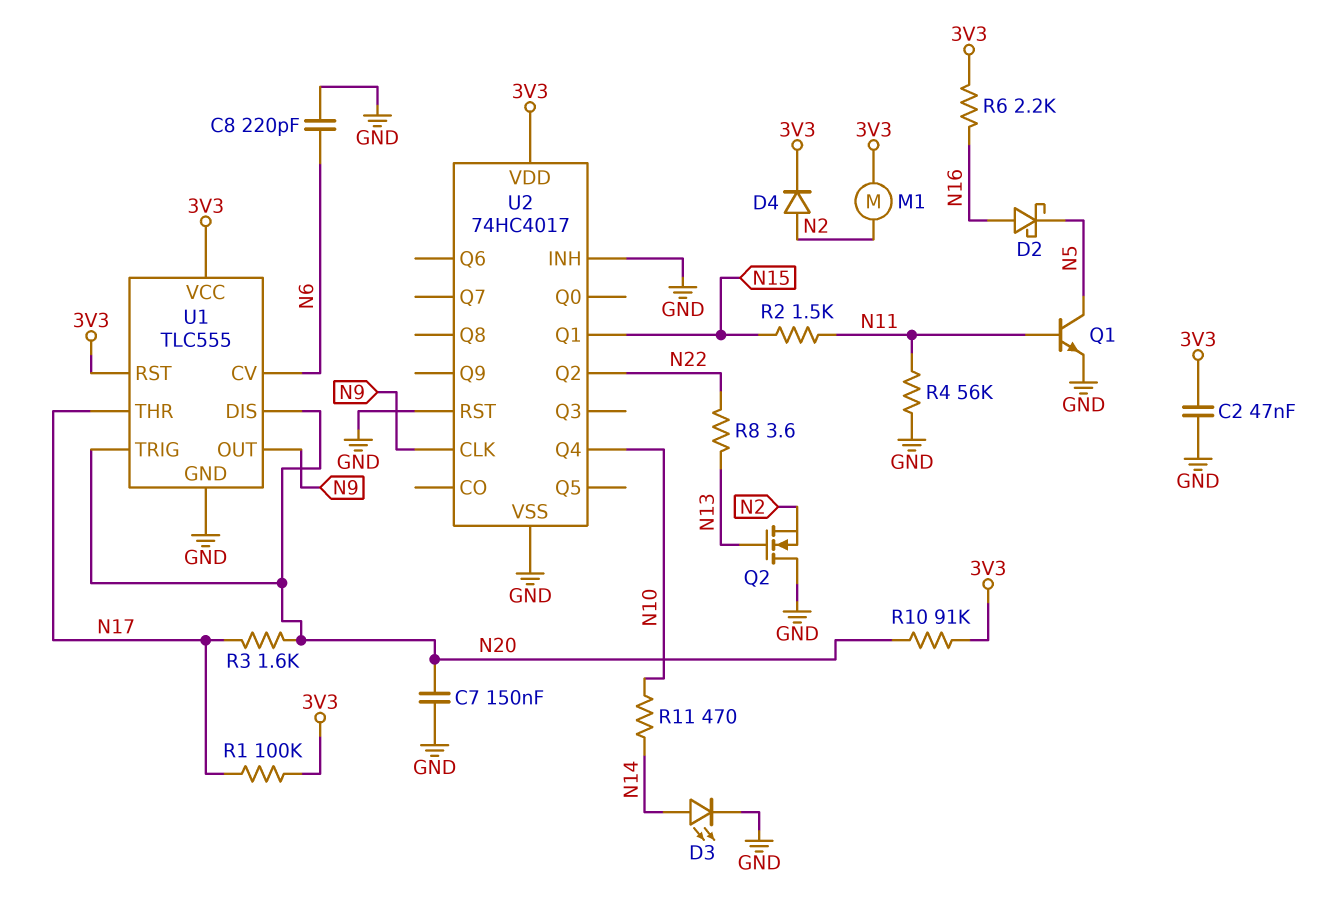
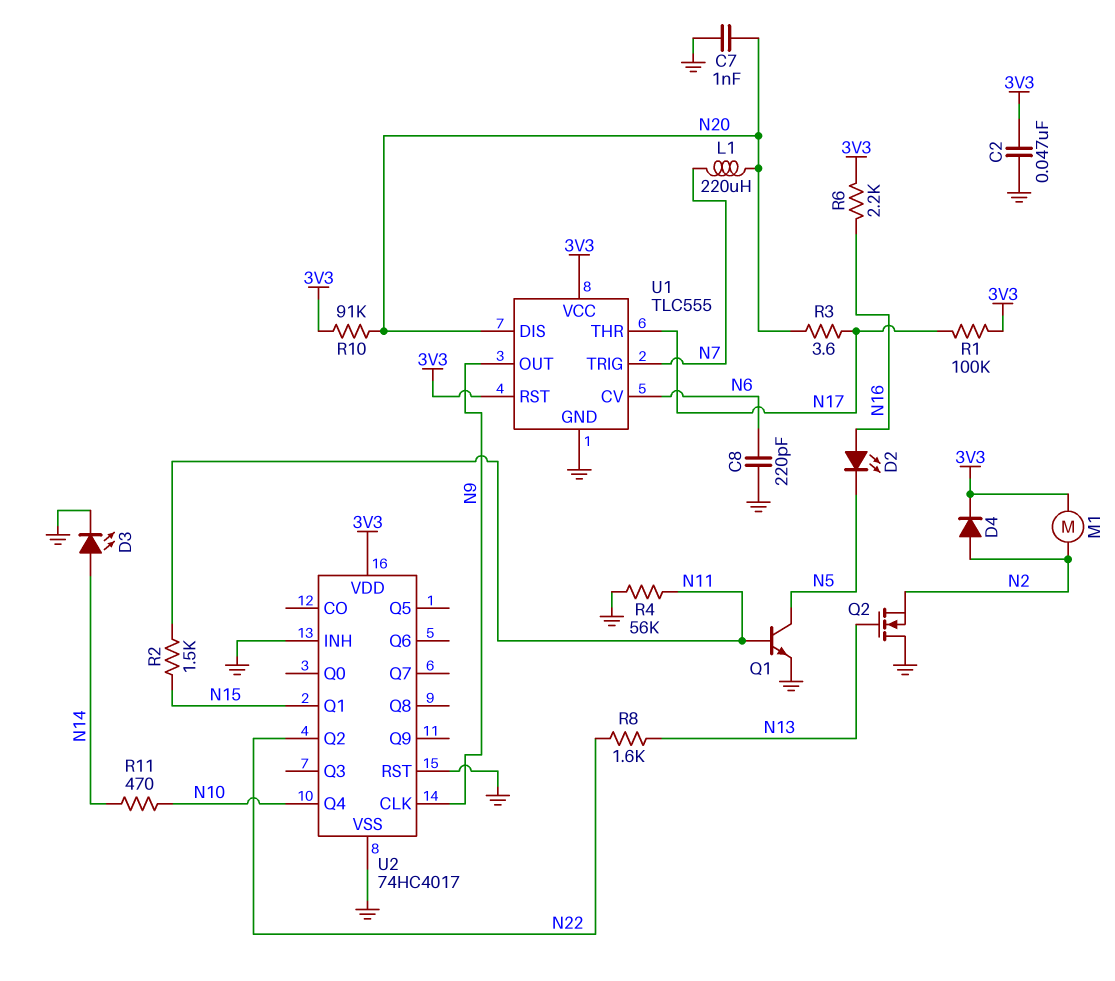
C7: 150nF (GND, N20) -> 1nF (GND, N20)
D2: schottky (A N16, K N5) -> LED (A N16, K N5)
L1: none -> 220uH (N7, N20)
R3: 1.6k (N17, N20) -> 3.6 (N17, N20)
R8: 3.6 (N13, N22) -> 1.6k (N13, N22)
U1 pin TRIG: N20 -> N7

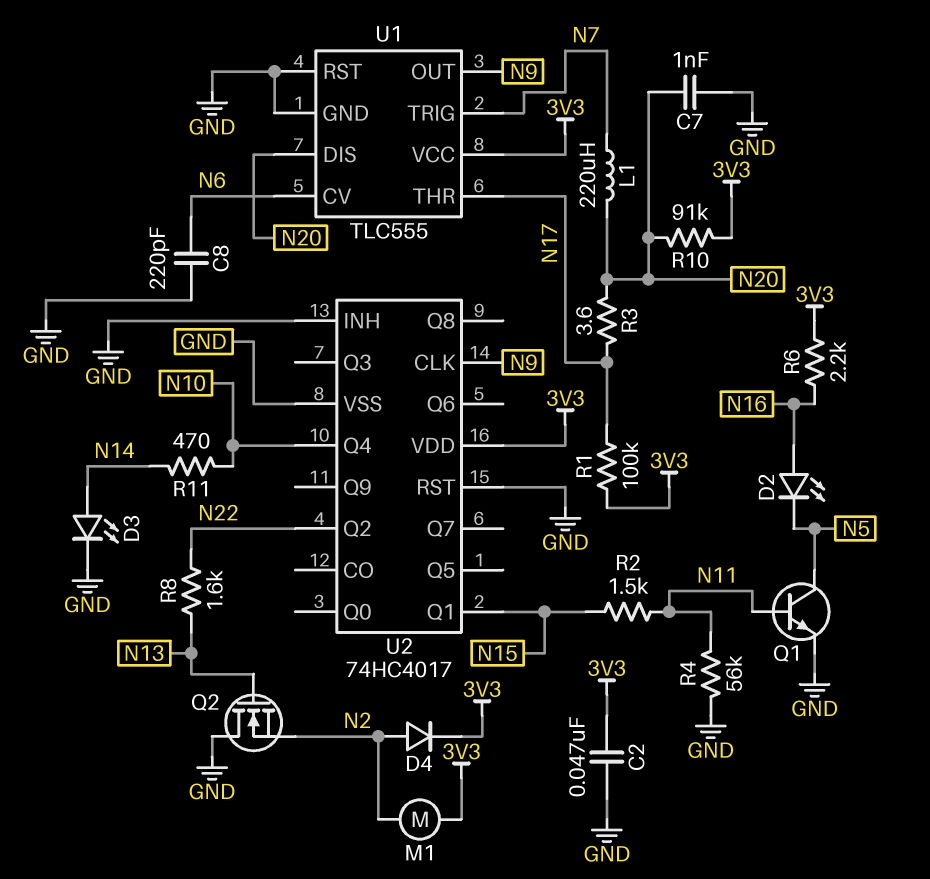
U1 pin RST: 3V3 -> GND

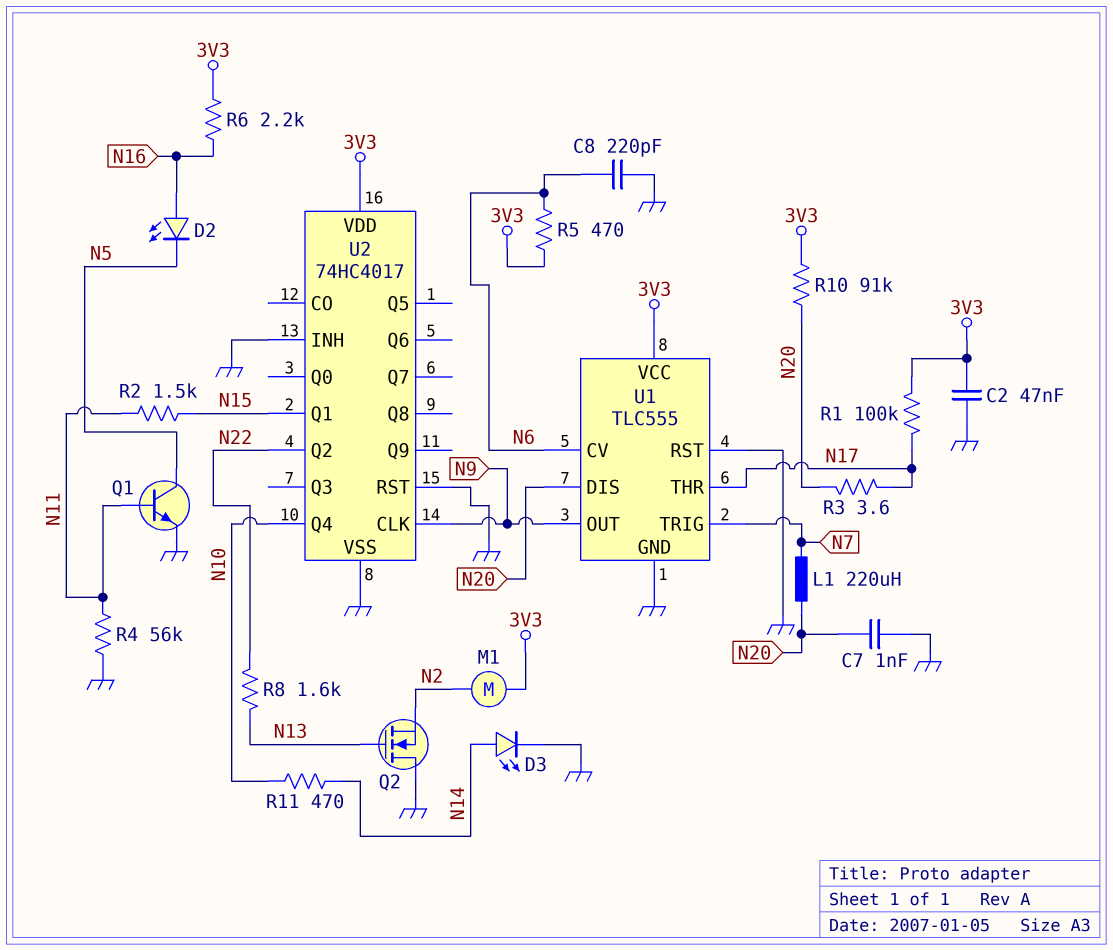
D4: diode (A N2, K 3V3) -> none
R5: none -> 470 (3V3, N6)

